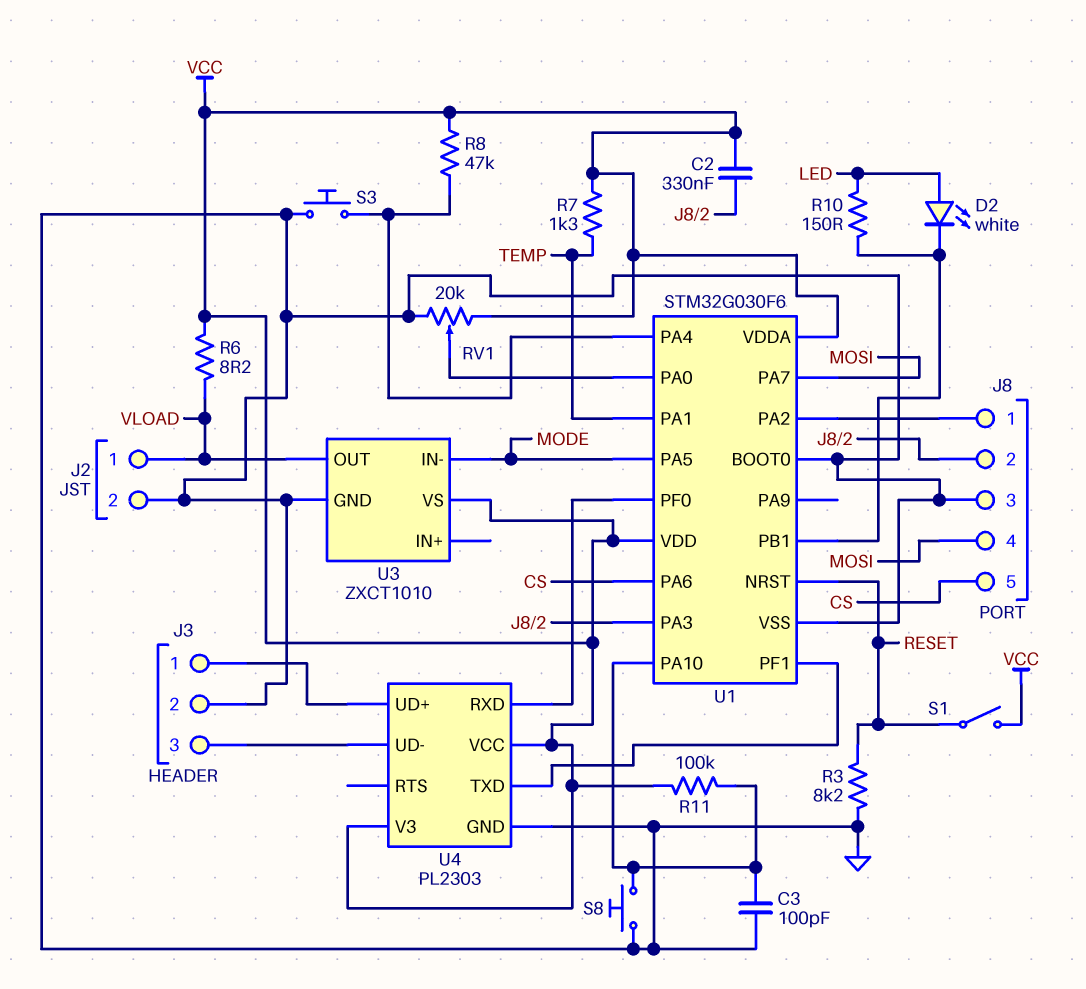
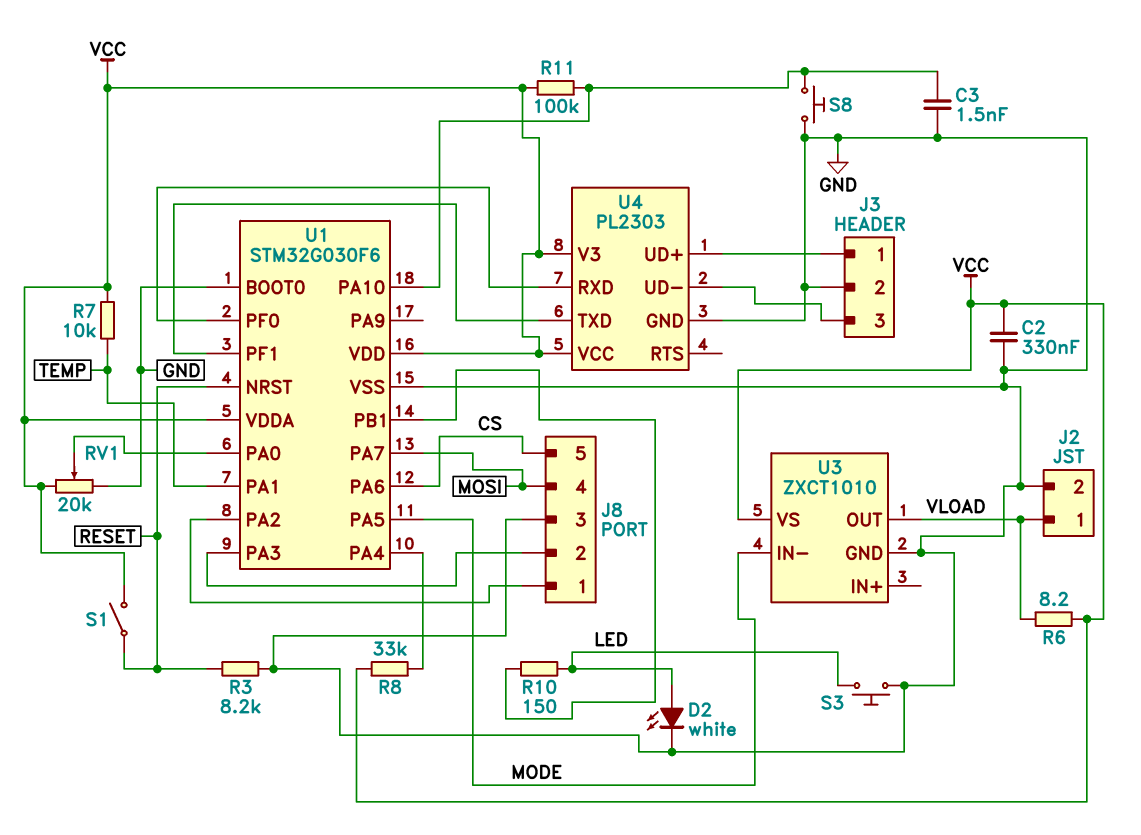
C2: 330nF (J8/2, VCC) -> 330nF (GND, VCC)
C3: 100pF (GND, U1/PA10) -> 1.5nF (GND, U1/PA10)
D2: LED white (A LED, K U1/PB1) -> LED white (A LED, K GND)
R7: 1.3k (TEMP, VCC) -> 10k (TEMP, VCC)
R8: 47k (U1/PA4, VCC) -> 33k (U1/PA4, VCC)
S3: button (GND, U1/PA4) -> button (GND, LED)

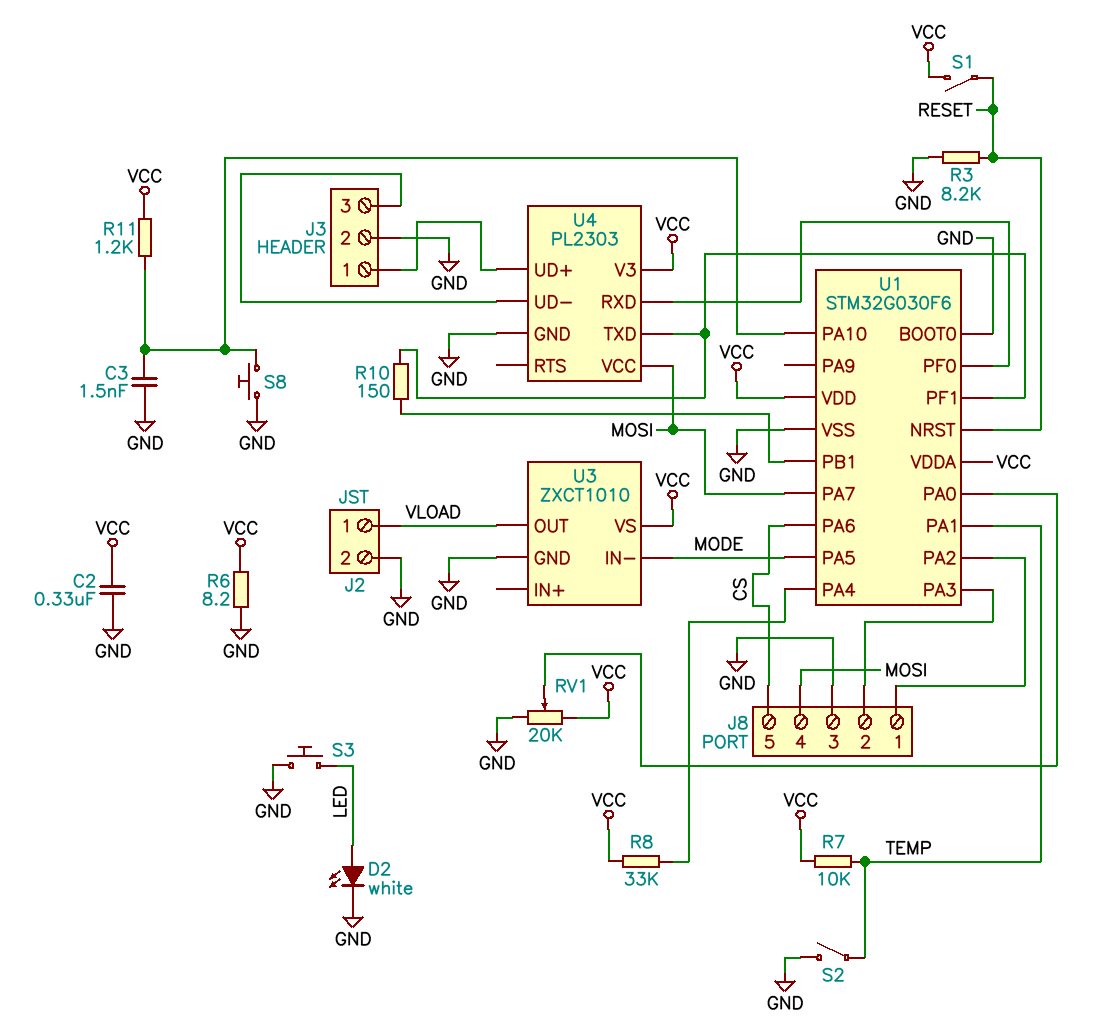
R6: 8.2 (VCC, VLOAD) -> 8.2 (GND, VCC)
R10: 150 (LED, U1/PB1) -> 150 (U1/PB1, U1/PF1)
R11: 100k (U1/PA10, VCC) -> 1.2k (U1/PA10, VCC)
S2: none -> switch (GND, TEMP)
U4 pin VCC: VCC -> MOSI

